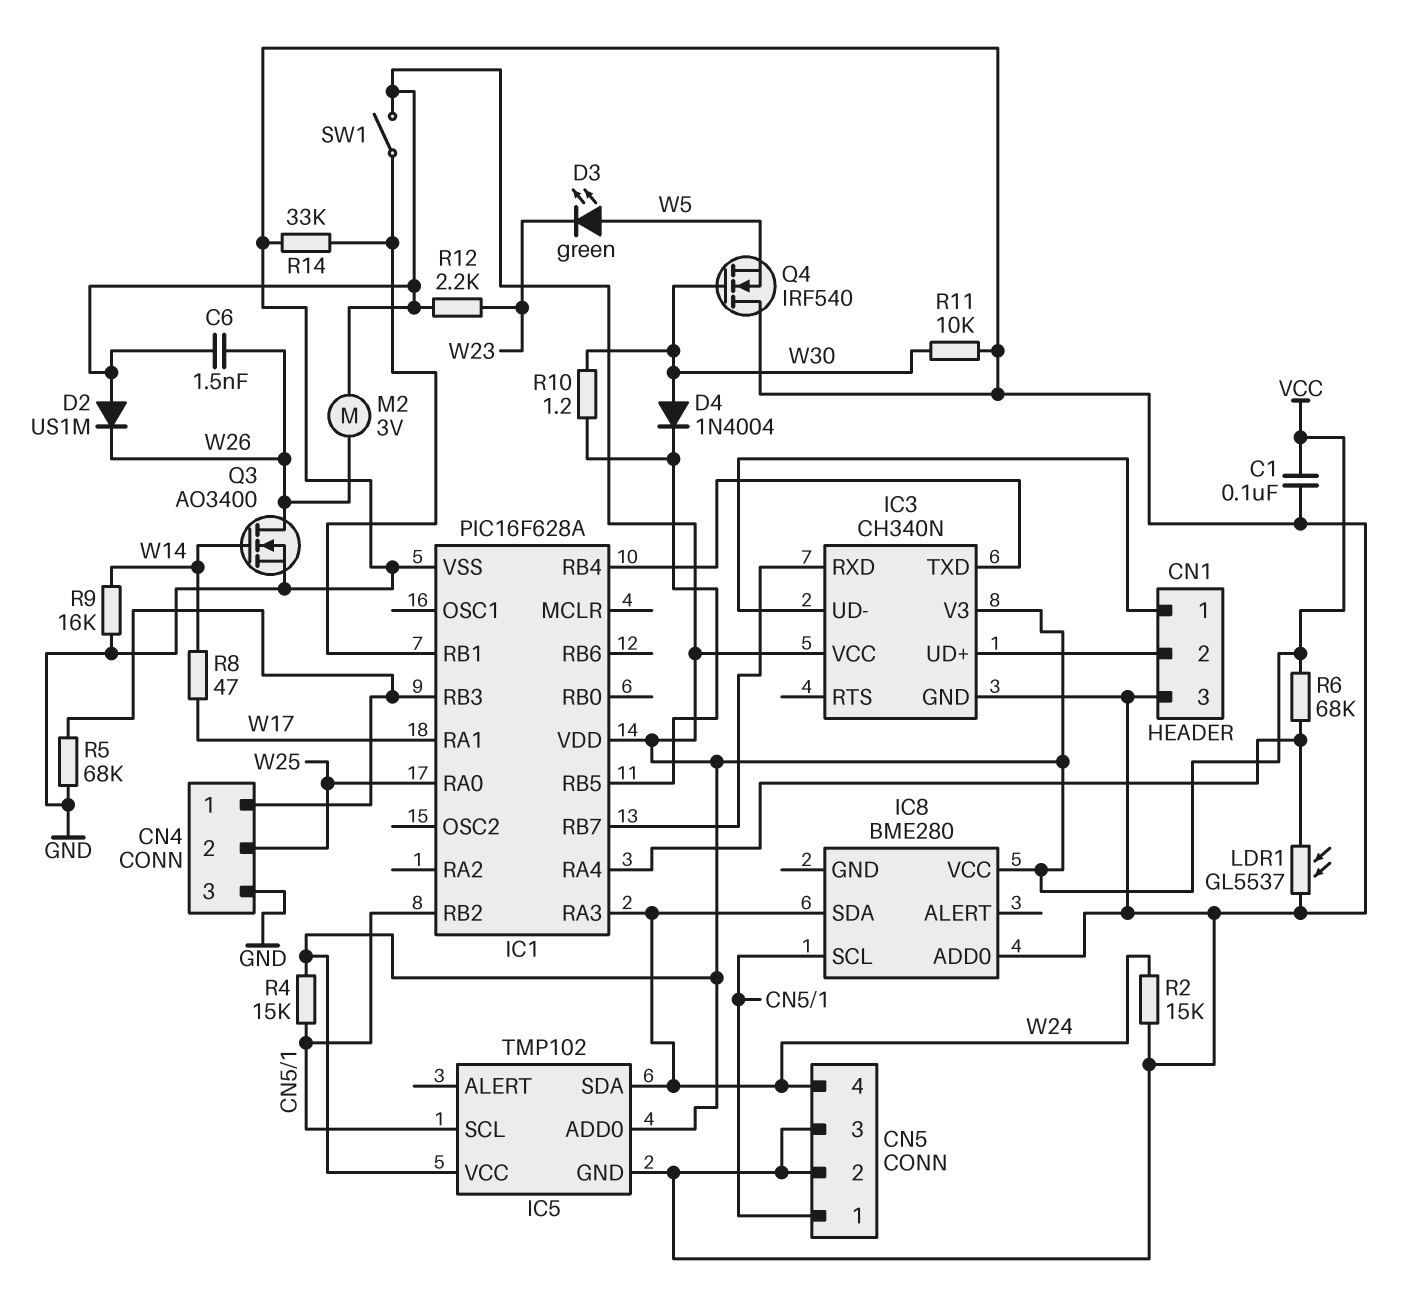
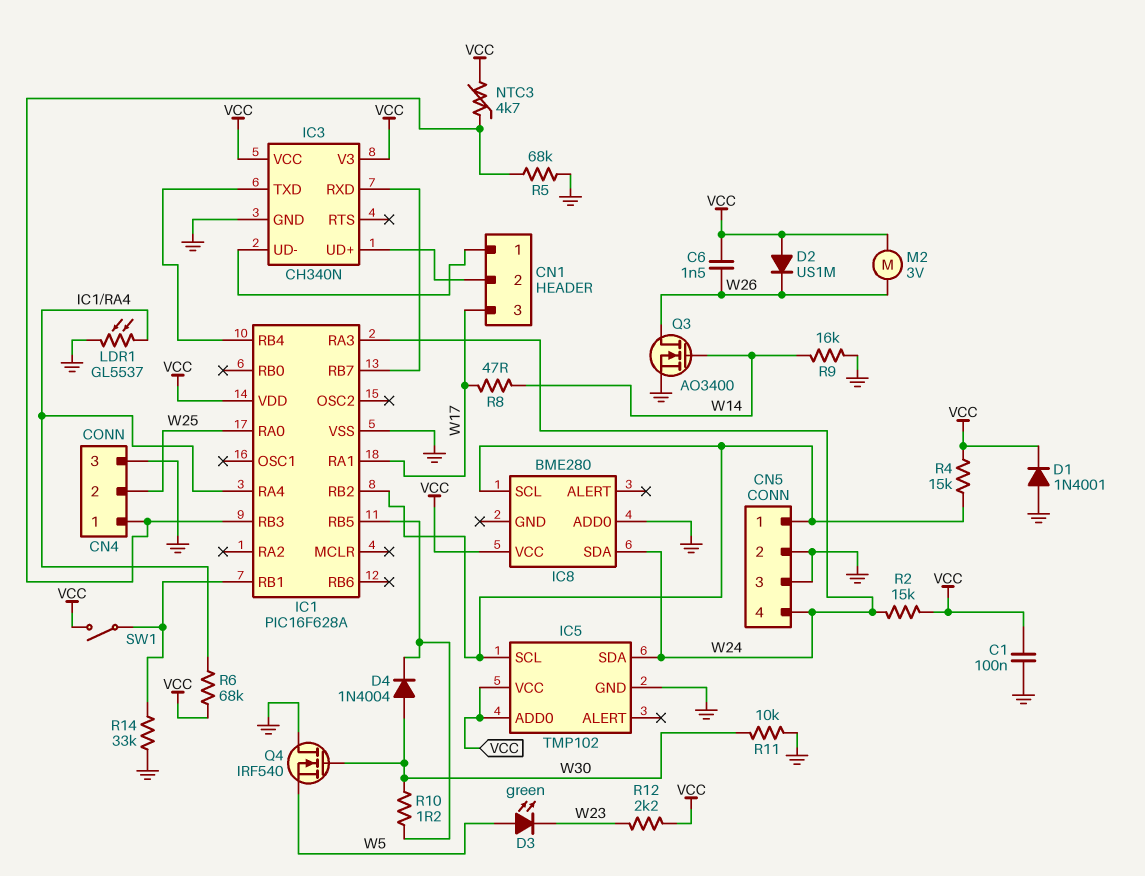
CN1 pin 3: GND -> W17
D1: none -> diode 1N4001 (A GND, K VCC)
NTC3: none -> 4.7k (CN4/1, VCC)
R2: 15k (GND, W24) -> 15k (VCC, W24)

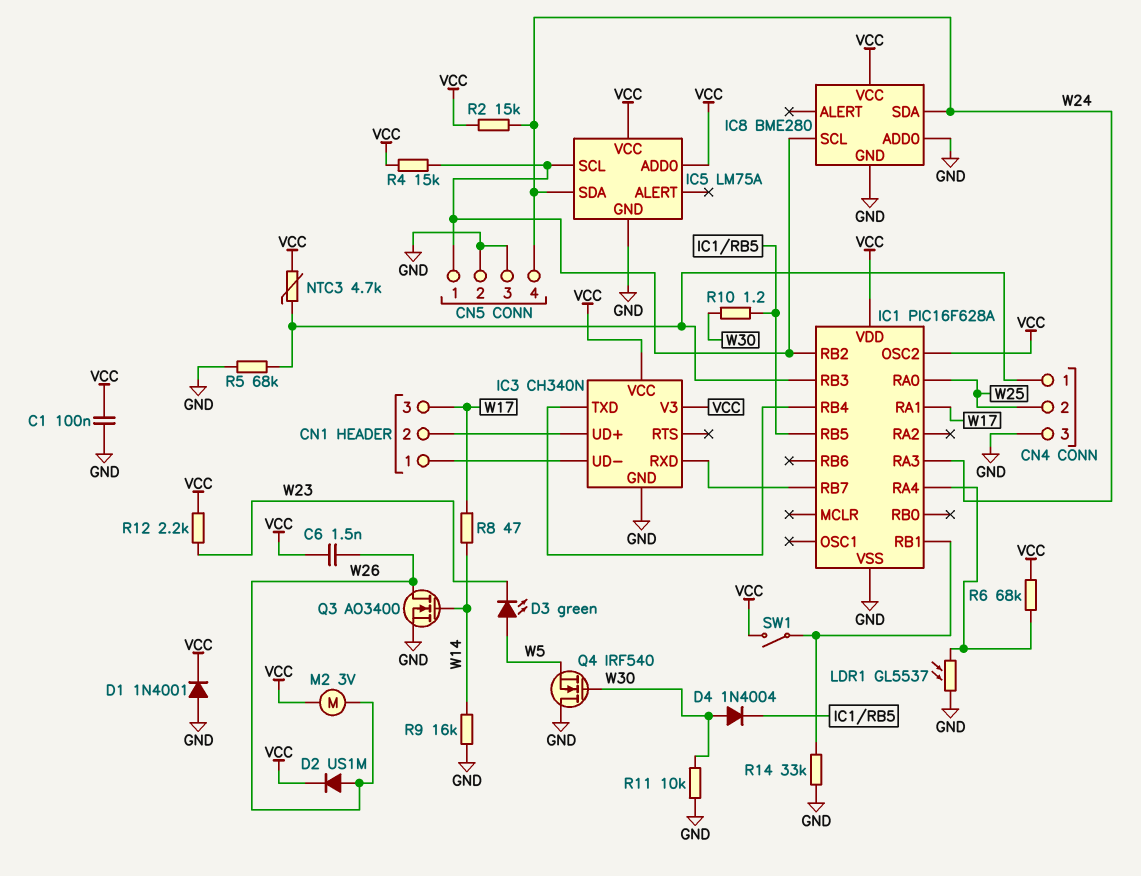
D2: diode US1M (A VCC, K W26) -> diode US1M (A W26, K VCC)
IC1 pin OSC2: none -> VCC
IC5: TMP102 -> LM75A
IC8 pin GND: none -> GND

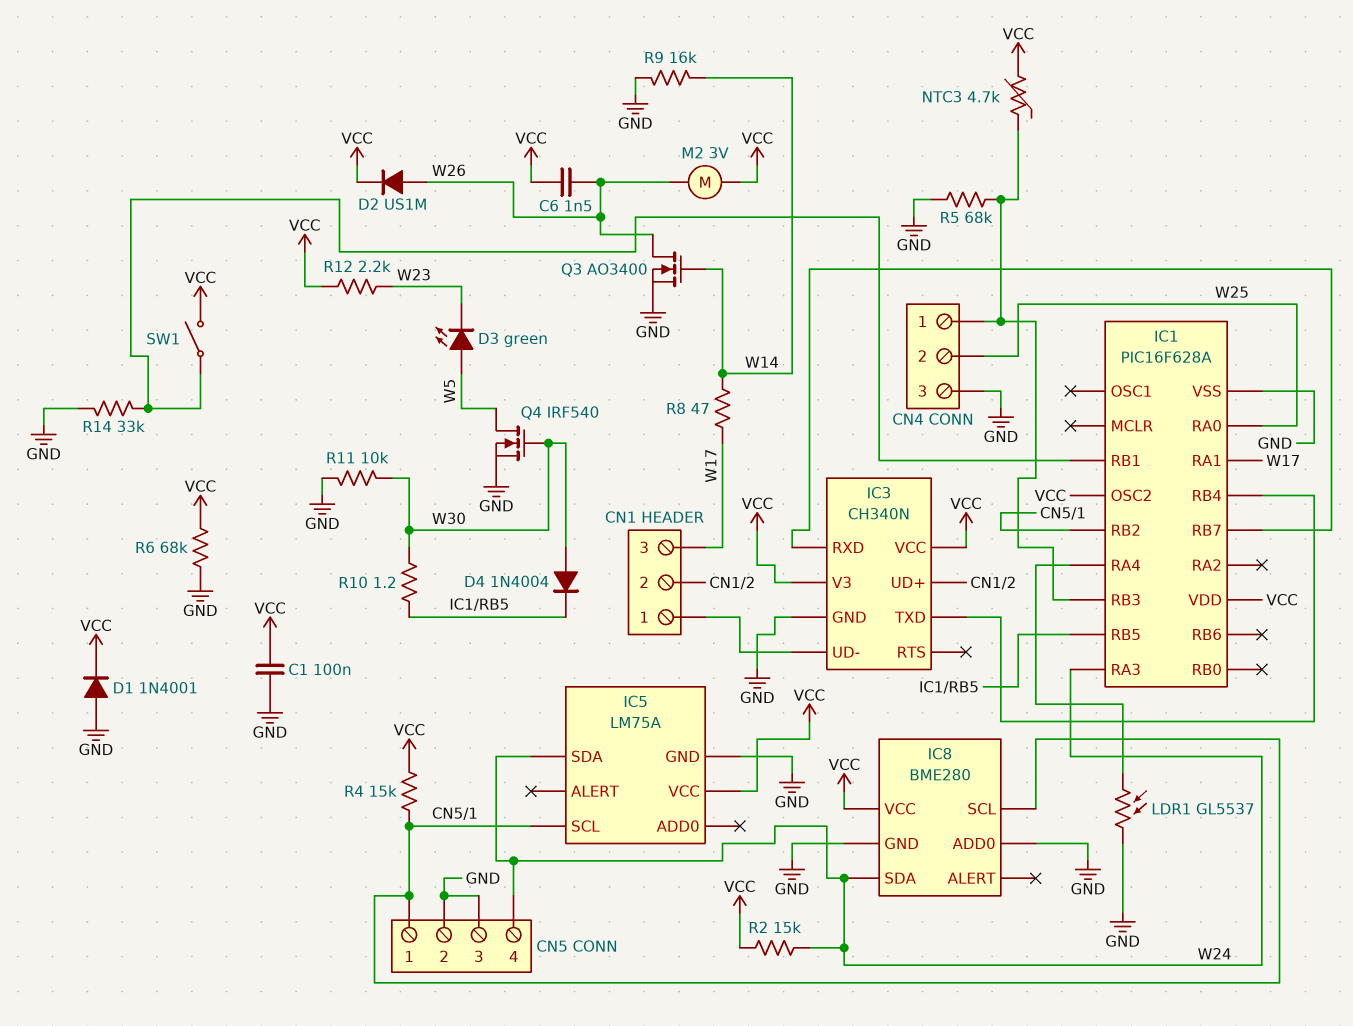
IC5 pin ADD0: VCC -> none
Q4: NMOS IRF540 (G W30, D GND, S W5) -> NMOS IRF540 (G W30, D W5, S GND)
R6: 68k (IC1/RA4, VCC) -> 68k (GND, VCC)

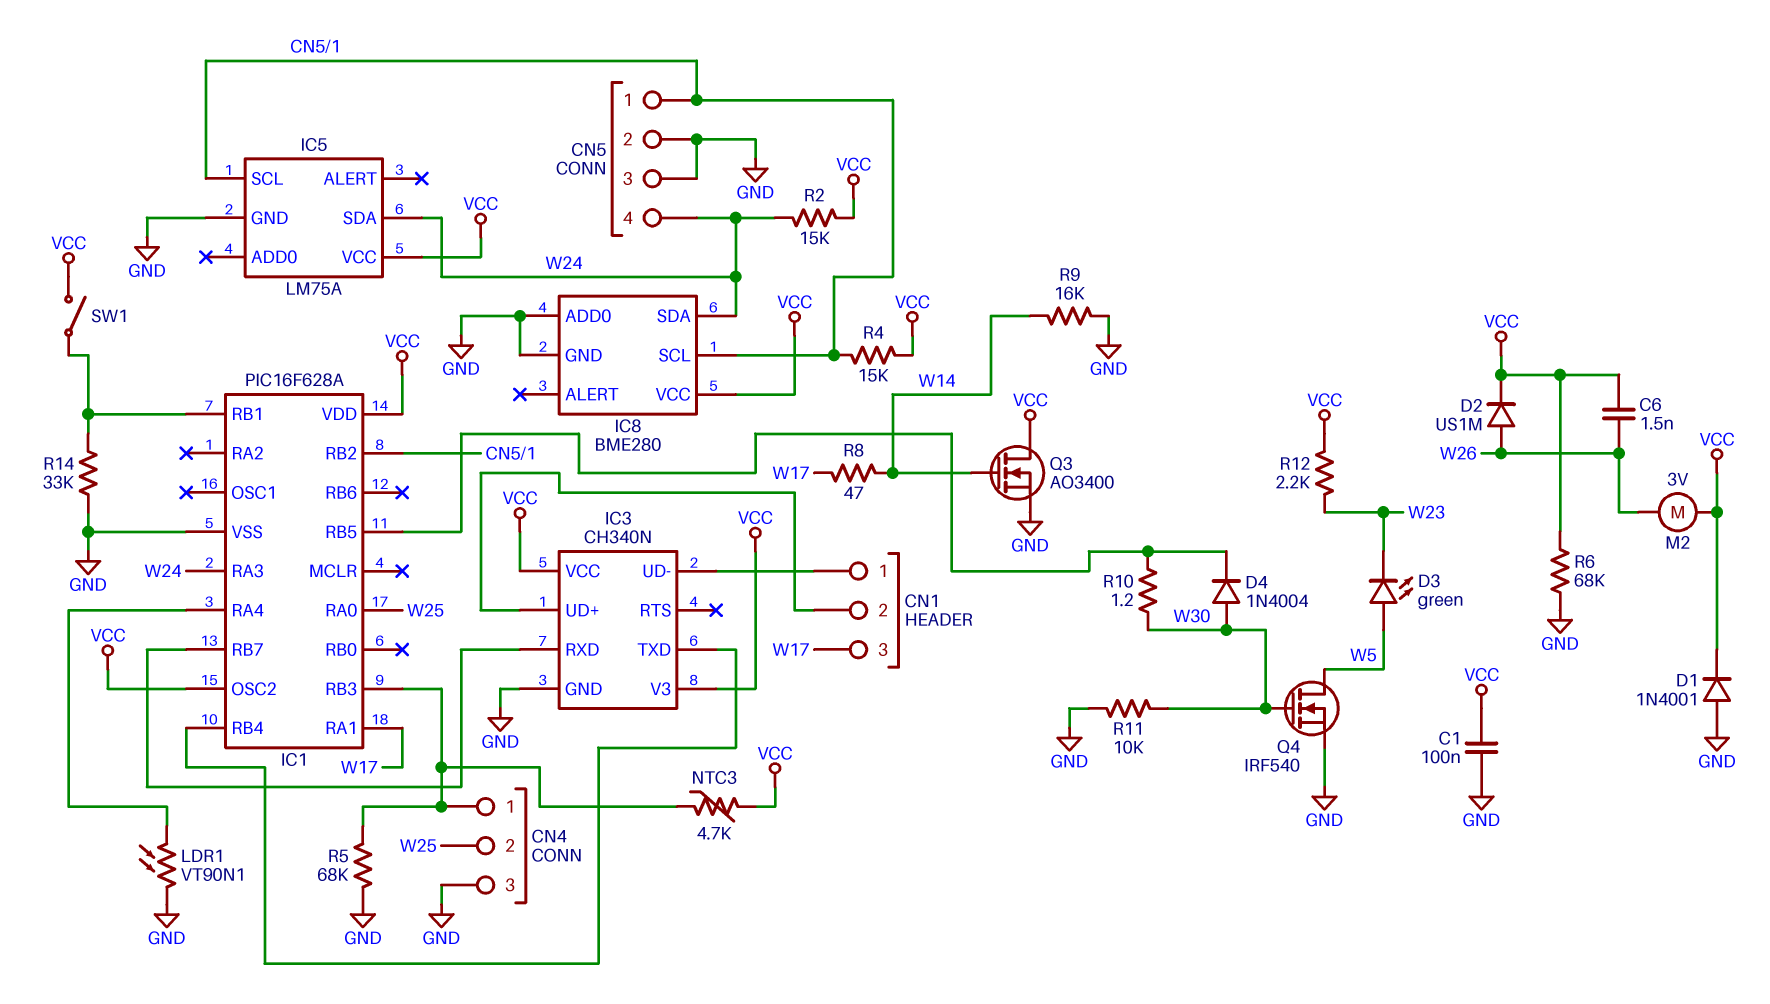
LDR1: GL5537 (GND, IC1/RA4) -> VT90N1 (GND, IC1/RA4)
Q3: NMOS AO3400 (G W14, D W26, S GND) -> NMOS AO3400 (G W14, D VCC, S GND)

